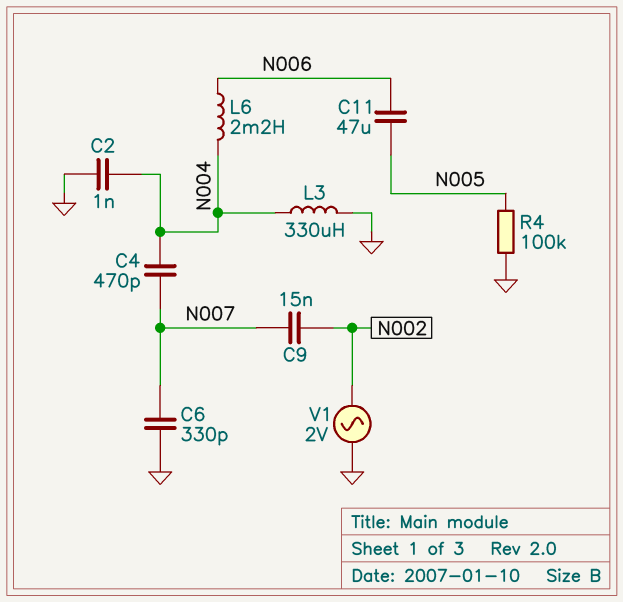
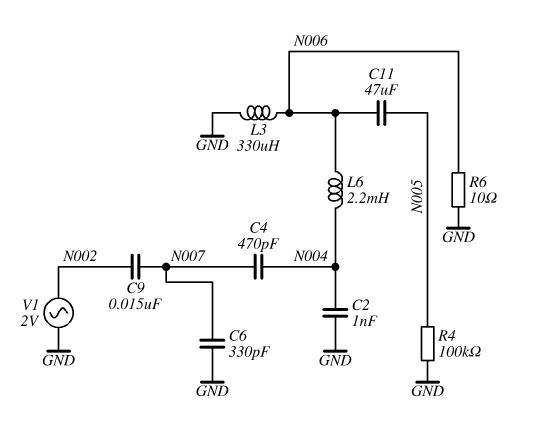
L3: 330uH (GND, N004) -> 330uH (GND, N006)
R6: none -> 10 (GND, N006)

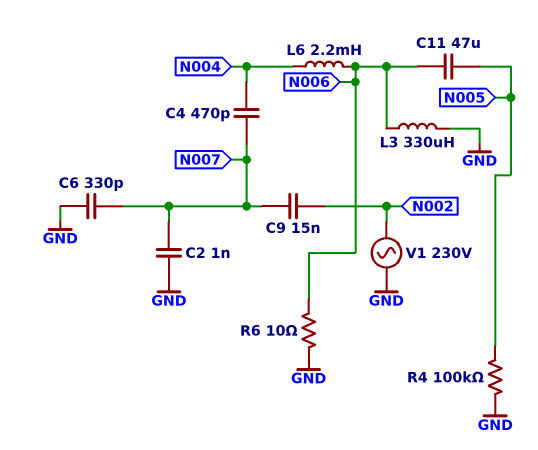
C2: 1nF (GND, N004) -> 1nF (GND, N007)
V1: AC 2V (GND, N002) -> AC 230V (GND, N002)

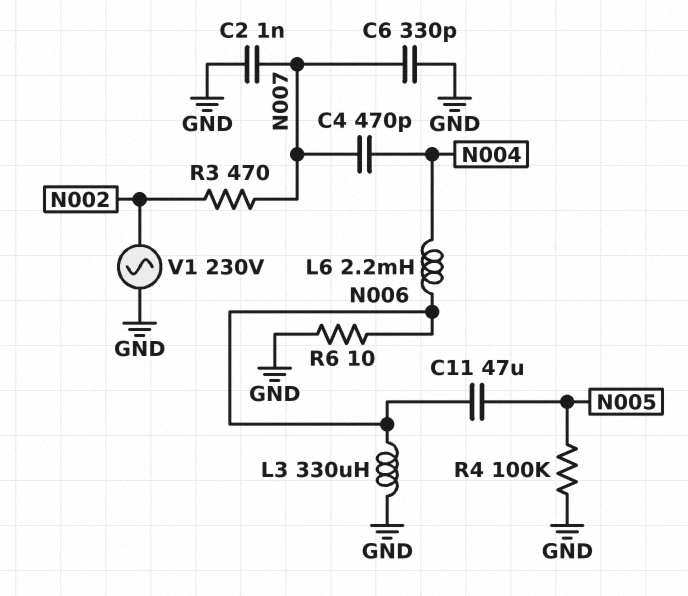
C9: 15nF (N002, N007) -> none
R3: none -> 470 (N002, N007)

